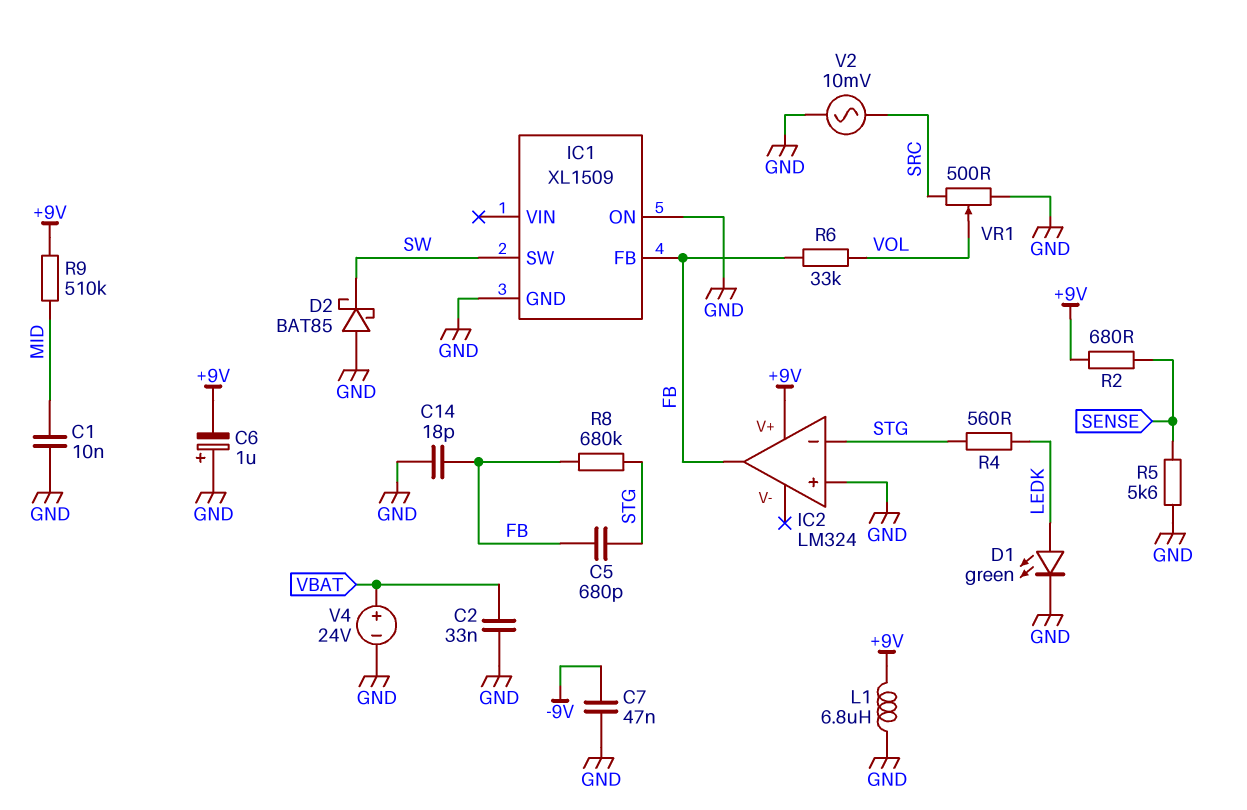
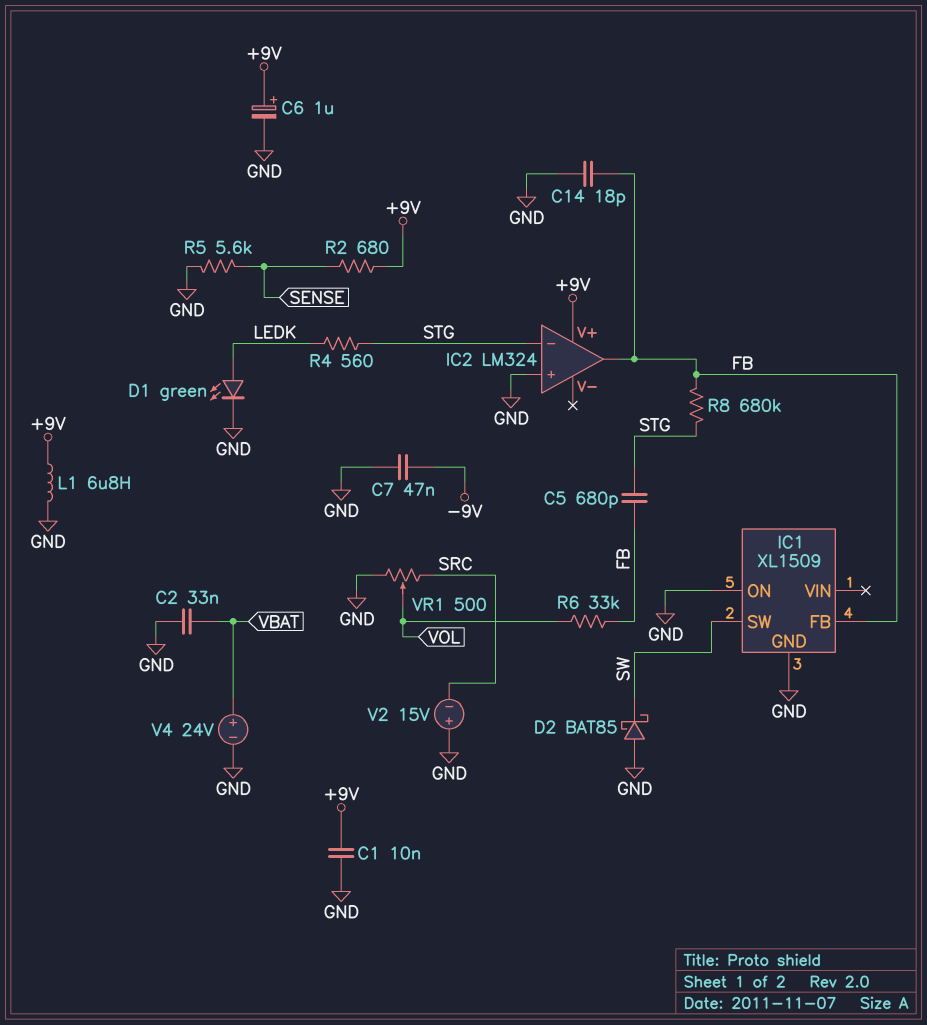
C1: 10nF (GND, MID) -> 10nF (+9V, GND)
C6: 1uF (plus GND, minus +9V) -> 1uF (plus +9V, minus GND)
R9: 510k (+9V, MID) -> none
V2: AC 10mV (GND, SRC) -> 15V (plus GND, minus SRC)

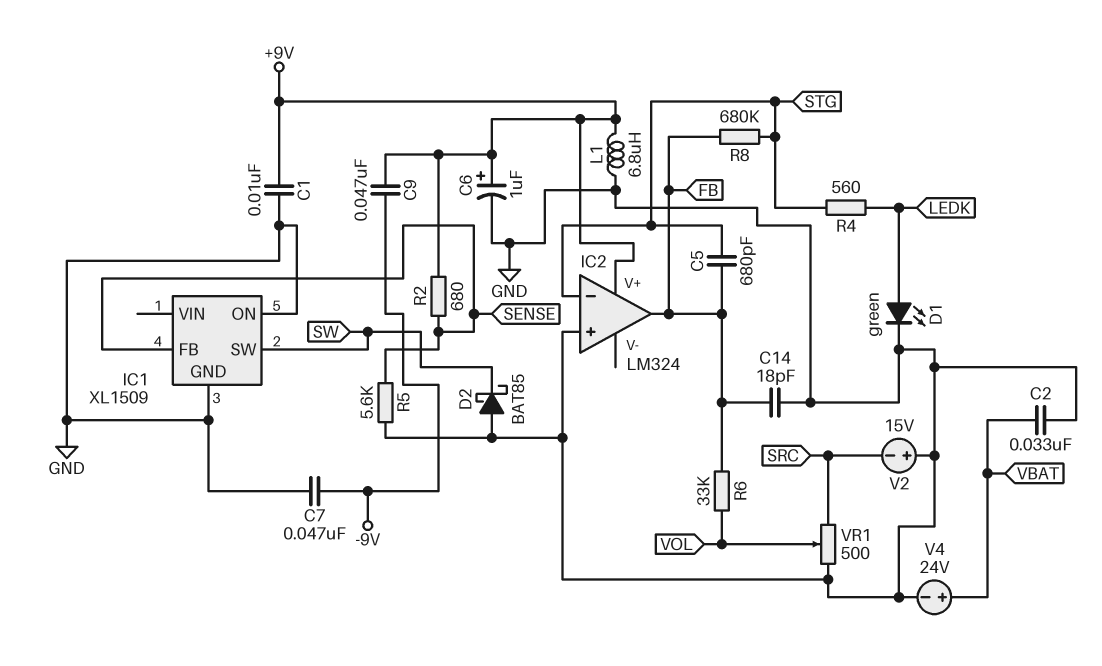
C9: none -> 47nF (+9V, -9V)
IC1 pin FB: FB -> SENSE

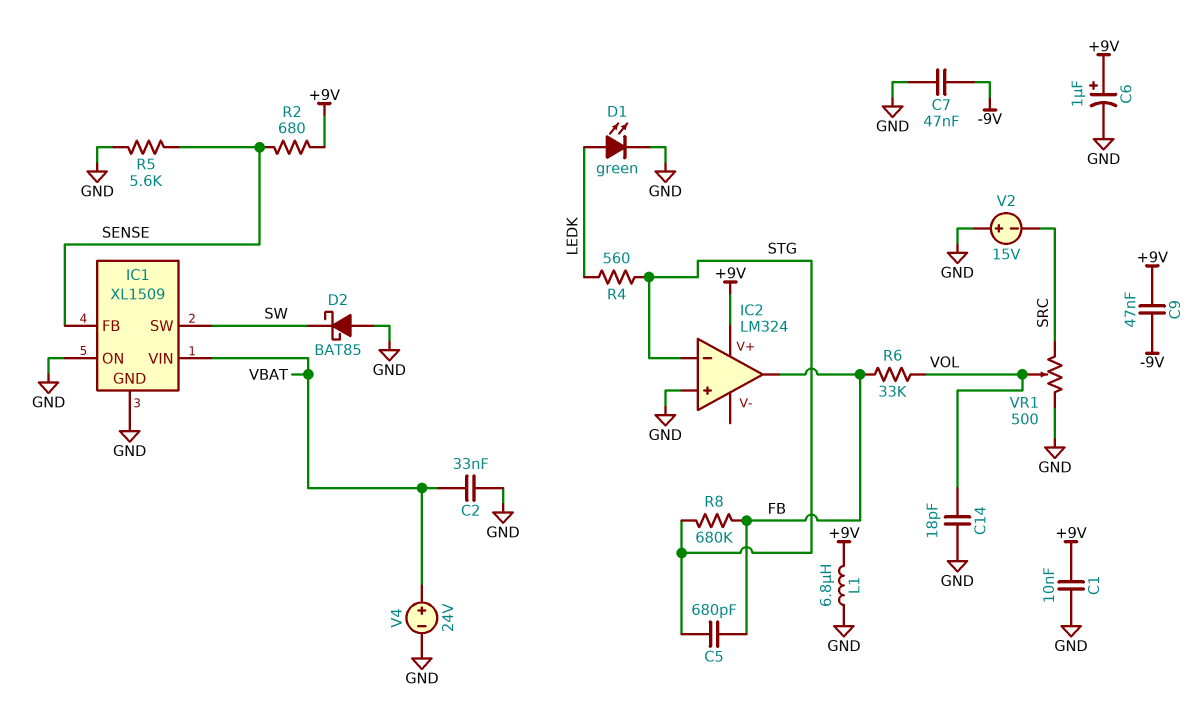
C14: 18pF (FB, GND) -> 18pF (GND, VOL)
IC1 pin VIN: none -> VBAT

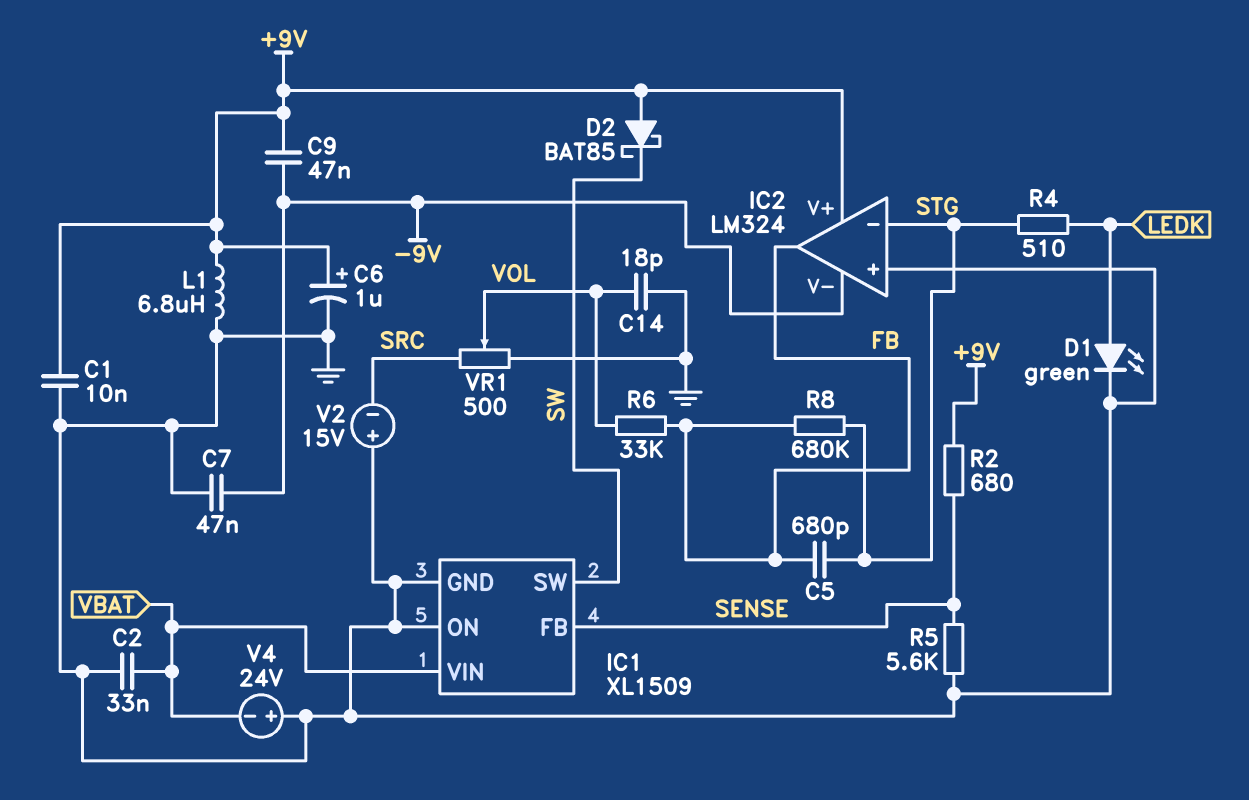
D2: schottky BAT85 (A GND, K SW) -> schottky BAT85 (A +9V, K SW)
IC2 pin V-: none -> -9V
R4: 560 (LEDK, STG) -> 510 (LEDK, STG)
V4: 24V (plus VBAT, minus GND) -> 24V (plus GND, minus VBAT)

